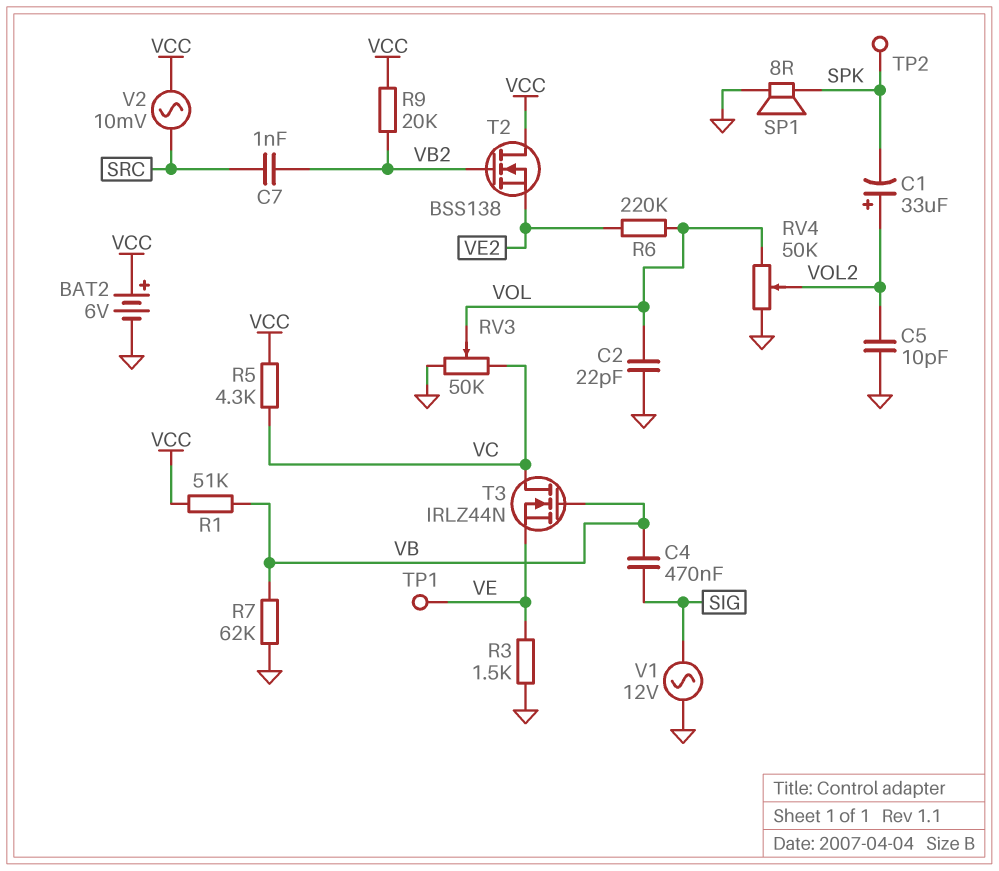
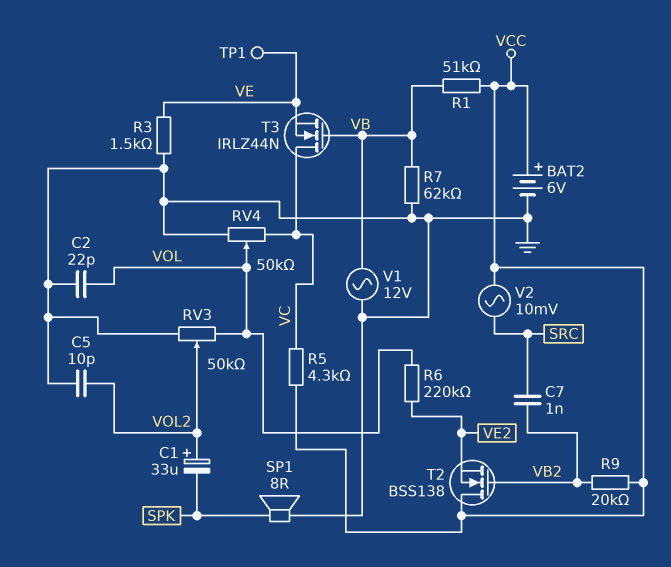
C4: 470nF (SIG, VB) -> none
RV3: 50k (GND, VC, wiper VOL) -> 50k (GND, VOL, wiper VOL2)
RV4: 50k (GND, VOL, wiper VOL2) -> 50k (GND, VC, wiper VOL)
TP2: test point (SPK) -> none
V1: AC 12V (GND, SIG) -> AC 12V (GND, VB)

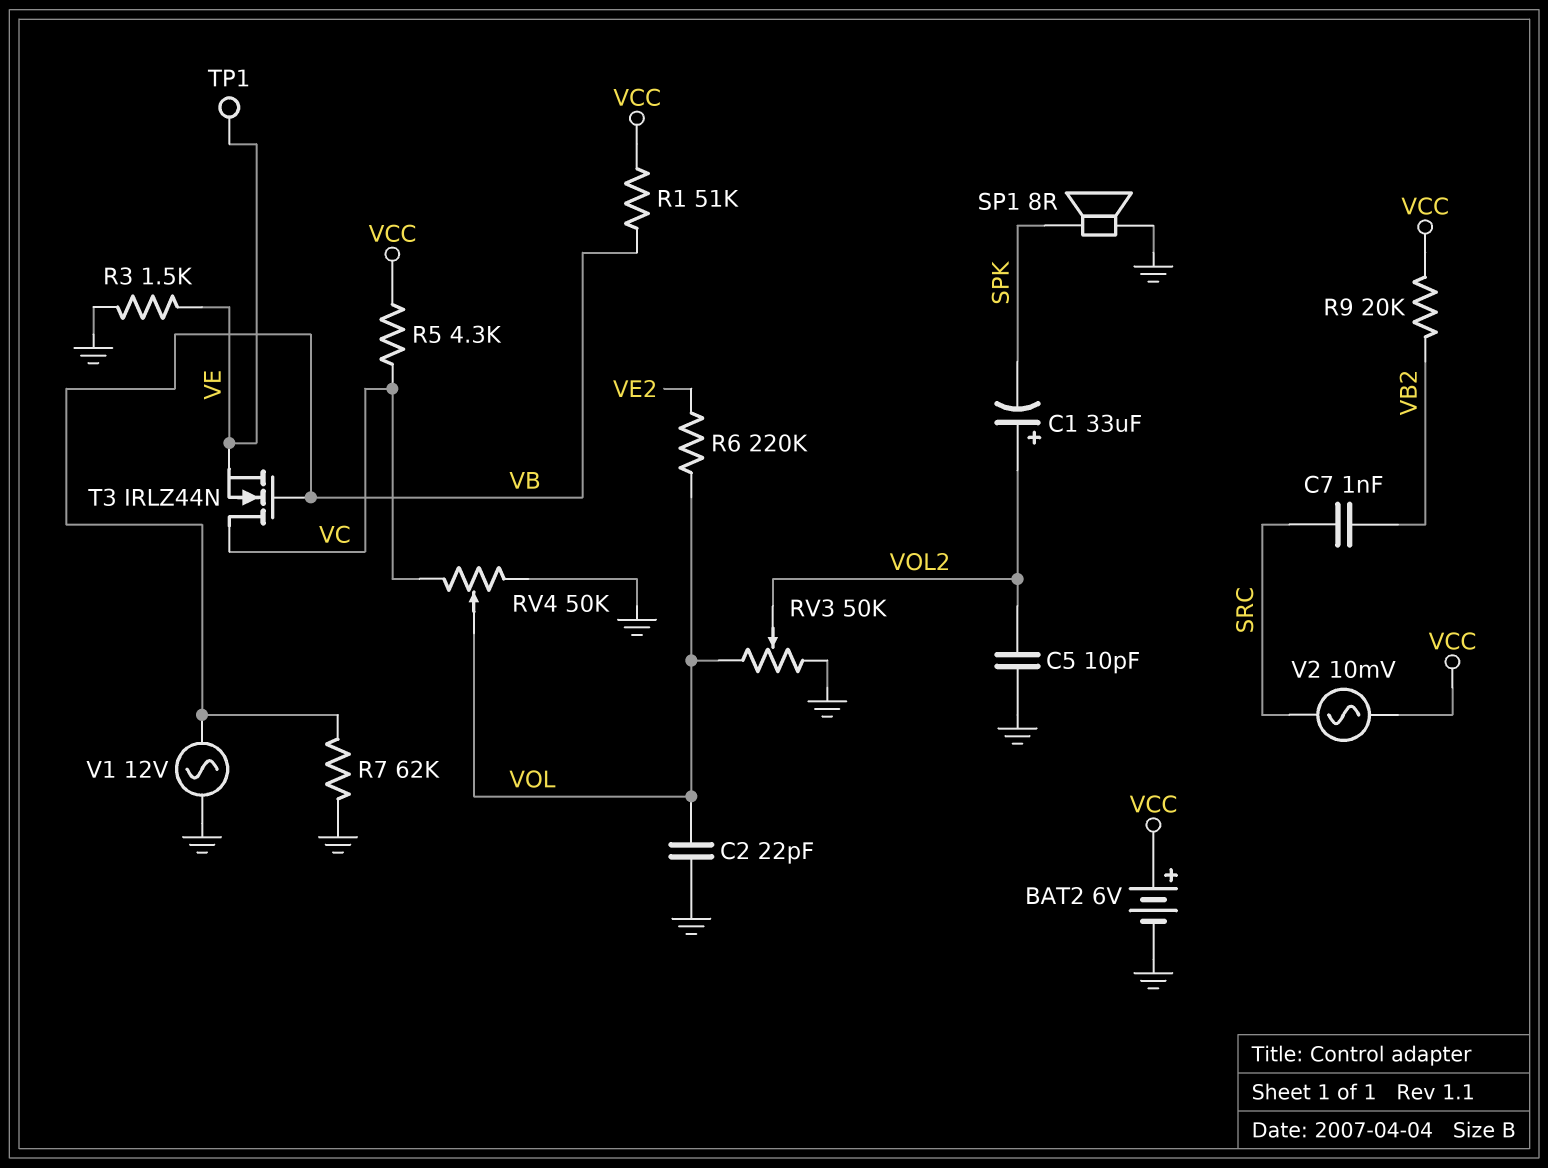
T2: NMOS BSS138 (G VB2, D VCC, S VE2) -> none

